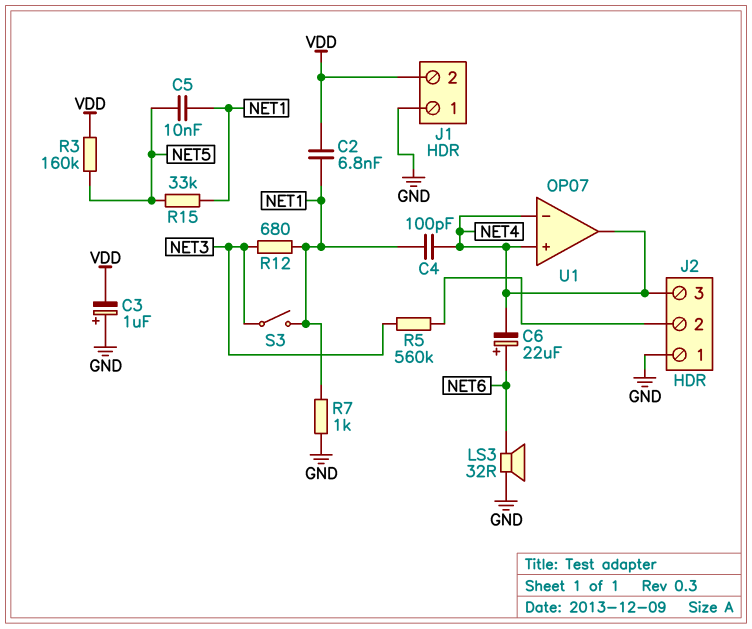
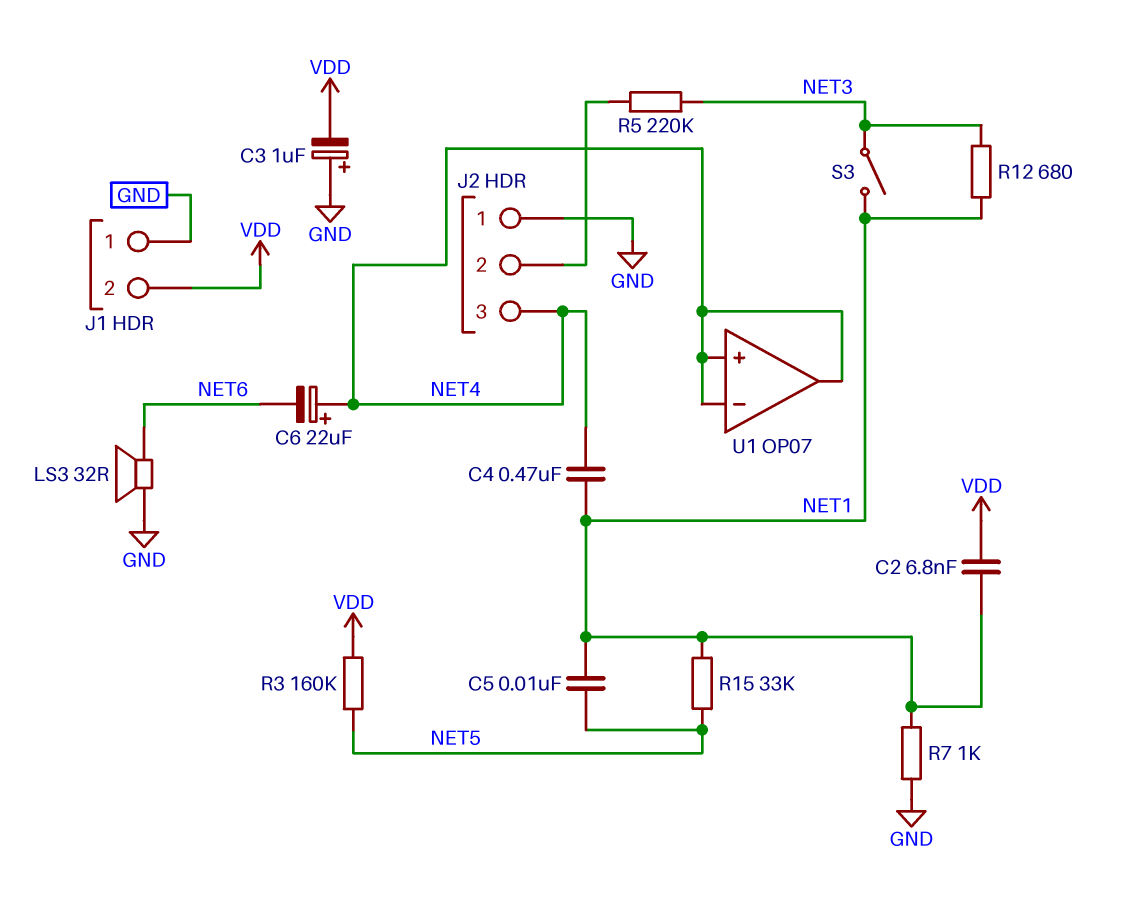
C4: 100pF (NET1, NET4) -> 470nF (NET1, NET4)
C6: 22uF (plus NET6, minus NET4) -> 22uF (plus NET4, minus NET6)
R5: 560k (J2/2, NET3) -> 220k (J2/2, NET3)

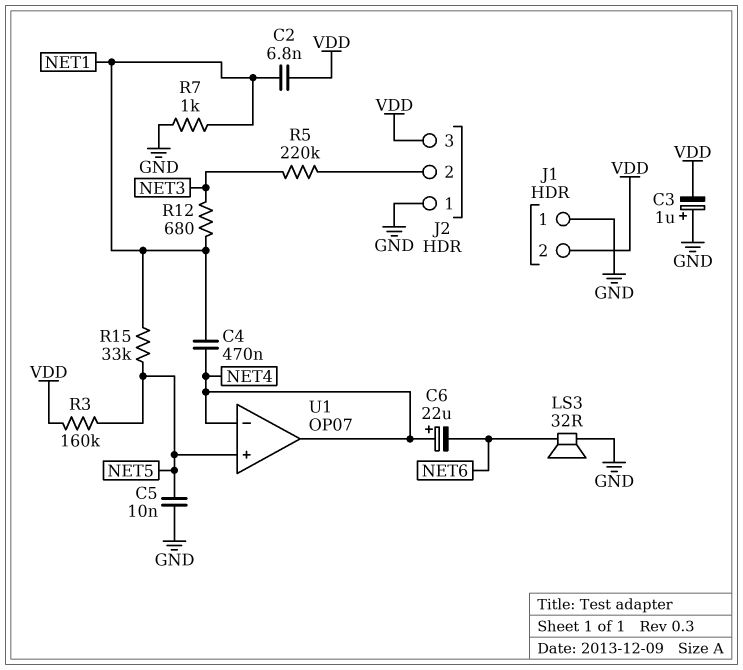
C5: 10nF (NET1, NET5) -> 10nF (GND, NET5)
J2 pin 3: NET4 -> VDD
S3: switch (NET1, NET3) -> none
U1 pin in+: NET4 -> NET5

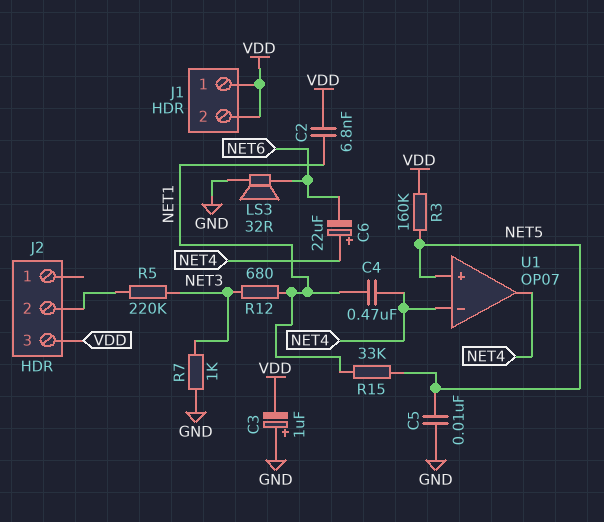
J1 pin 1: GND -> VDD
J2 pin 1: GND -> none
R7: 1k (GND, NET1) -> 1k (GND, NET3)

